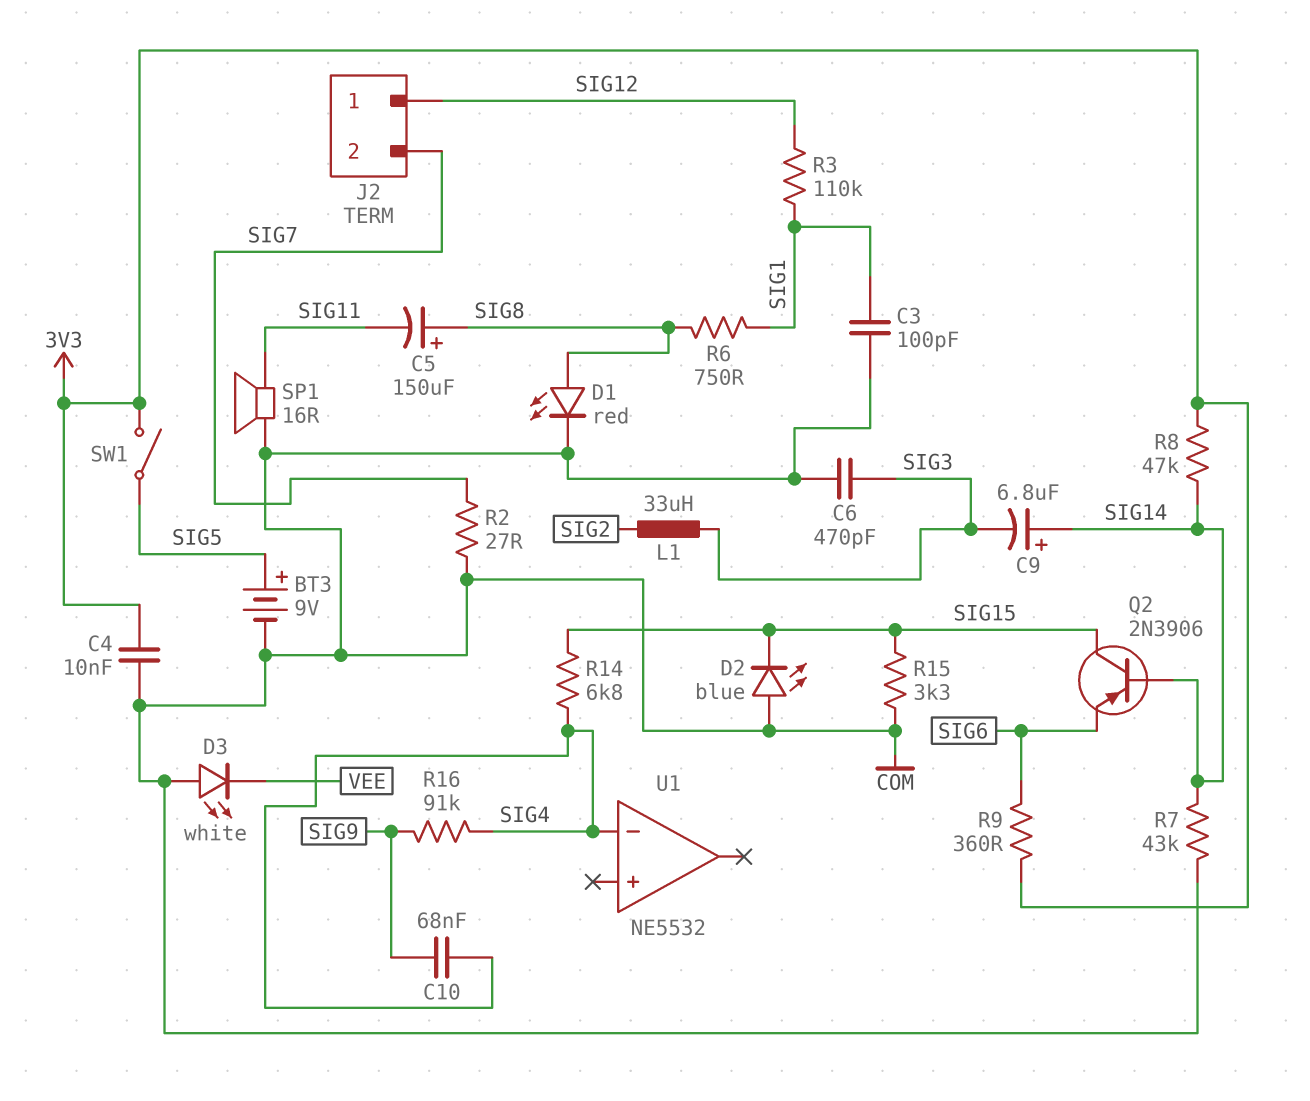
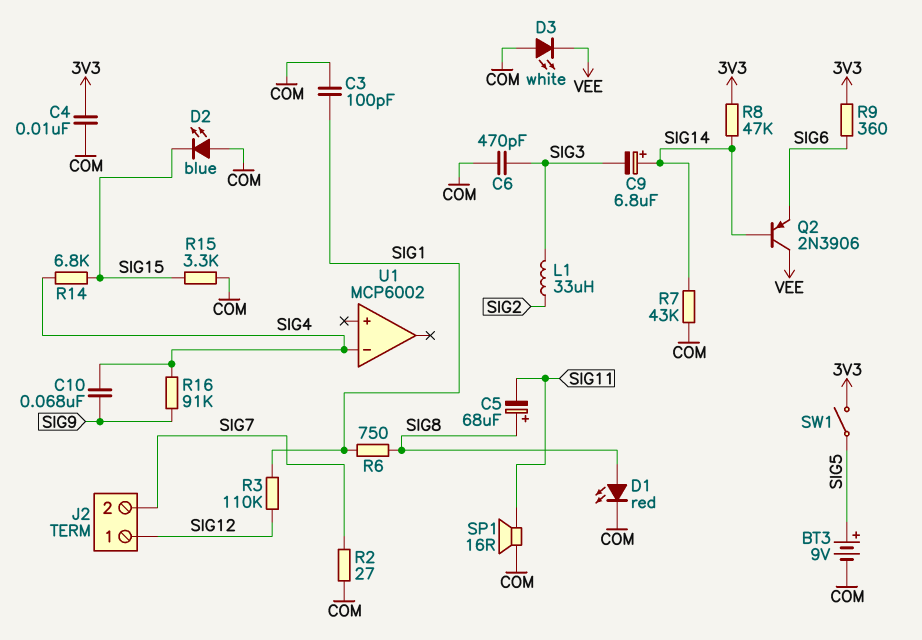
C5: 150uF (plus SIG8, minus SIG11) -> 68uF (plus SIG8, minus SIG11)
Q2: PNP 2N3906 (B SIG14, C SIG15, E SIG6) -> PNP 2N3906 (B SIG14, C VEE, E SIG6)
U1: NE5532 -> MCP6002

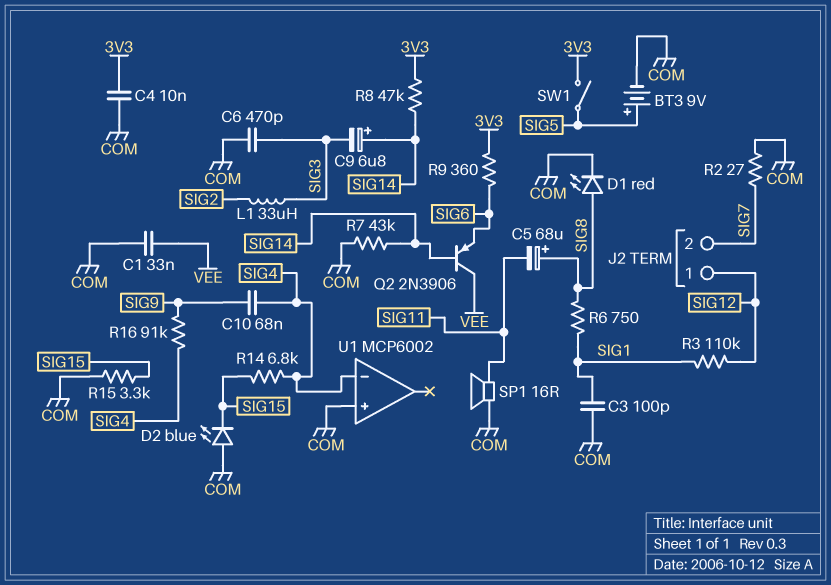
C1: none -> 33nF (COM, VEE)
D3: LED white (A COM, K VEE) -> none
U1 pin in+: none -> COM

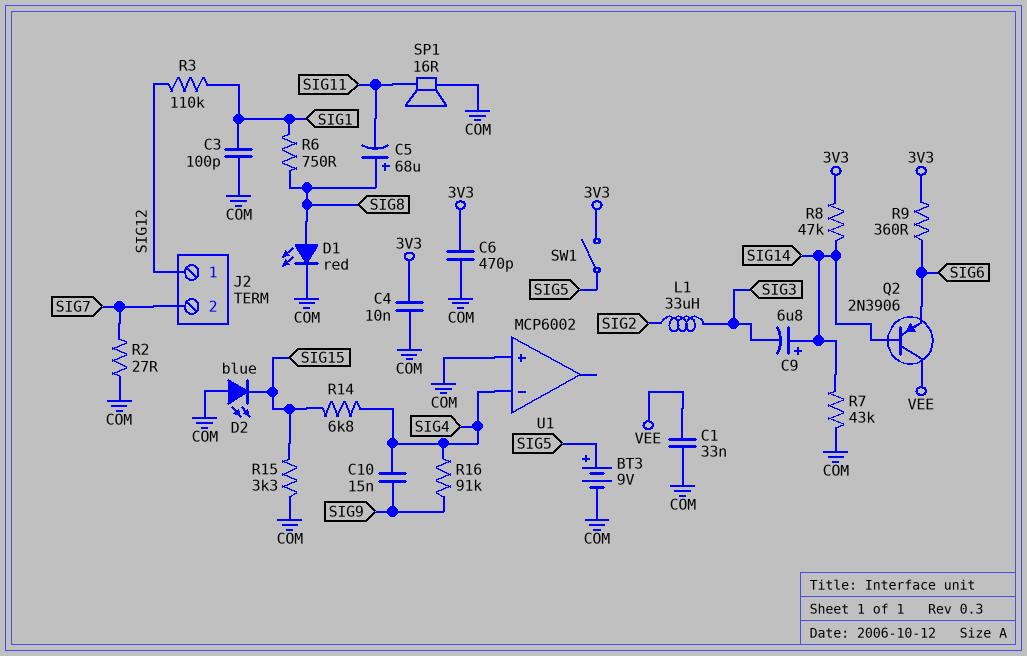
C6: 470pF (COM, SIG3) -> 470pF (3V3, COM)
C10: 68nF (SIG4, SIG9) -> 15nF (SIG4, SIG9)

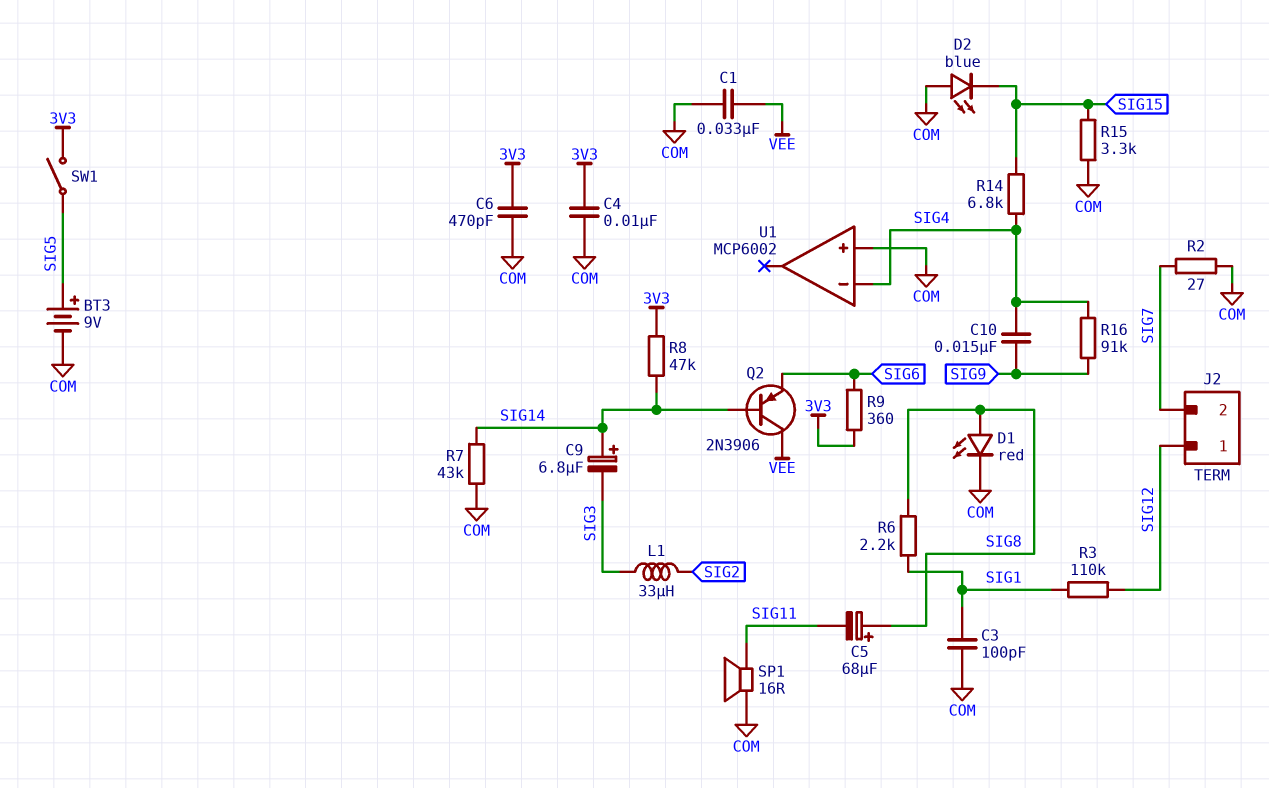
R6: 750 (SIG1, SIG8) -> 2.2k (SIG1, SIG8)

